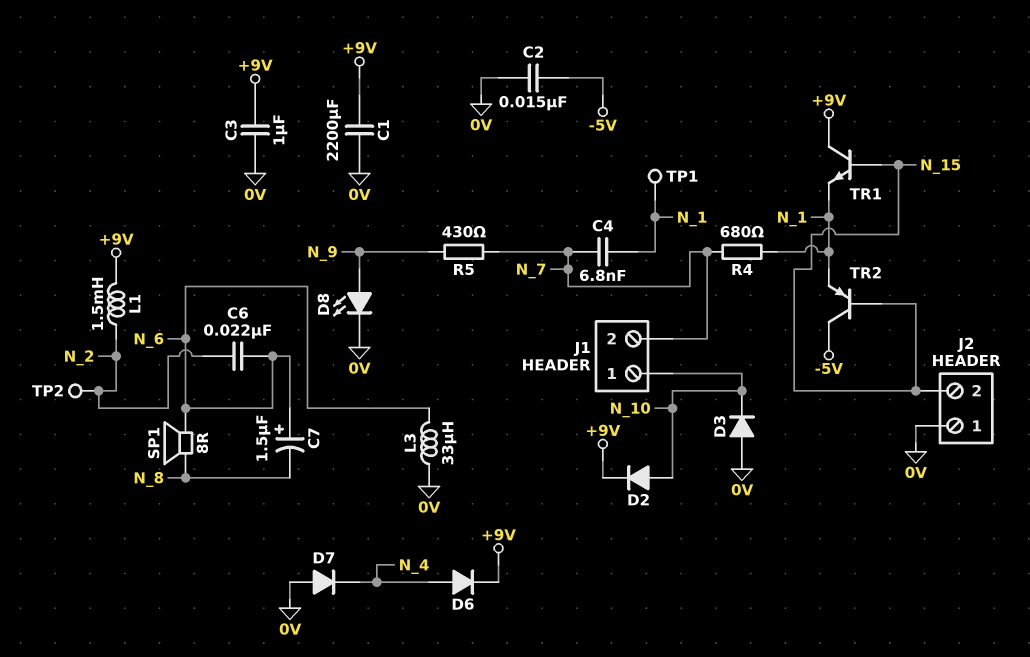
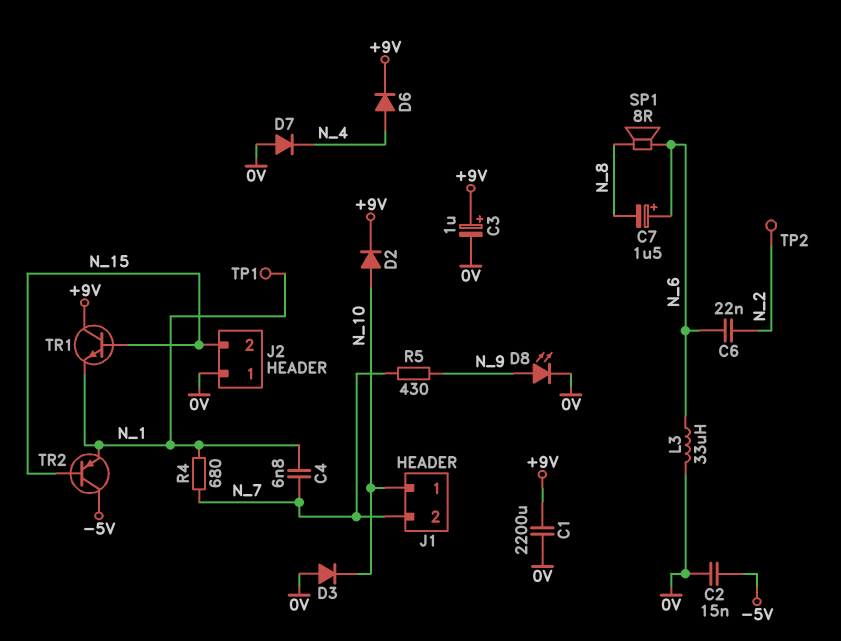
C3: 1uF (+9V, 0V) -> 1uF (plus +9V, minus 0V)
L1: 1.5mH (+9V, N_2) -> none

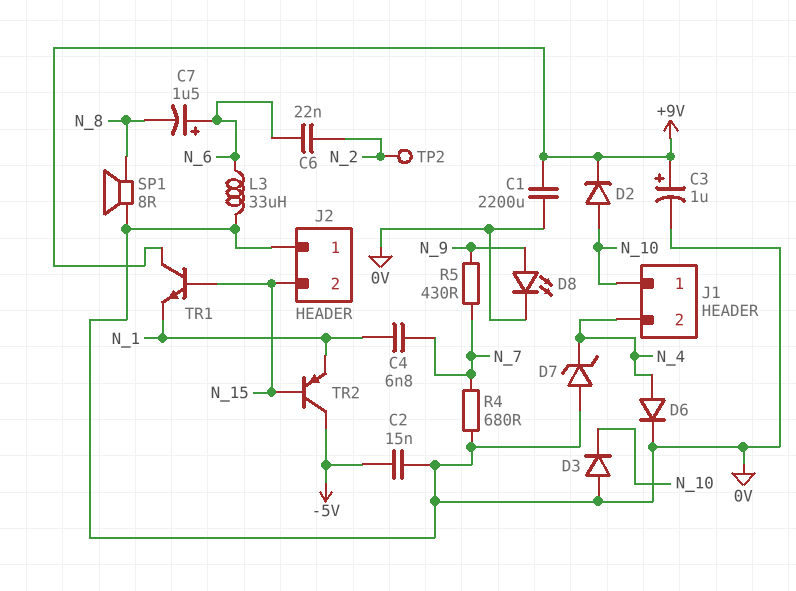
D6: diode (A N_4, K +9V) -> diode (A N_4, K 0V)
D7: diode (A 0V, K N_4) -> zener (A 0V, K N_4)
J1 pin 2: N_7 -> N_4
R4: 680 (N_1, N_7) -> 680 (0V, N_7)
SP1: speaker 8R (N_6, N_8) -> speaker 8R (0V, N_8)
TP1: test point (N_1) -> none

